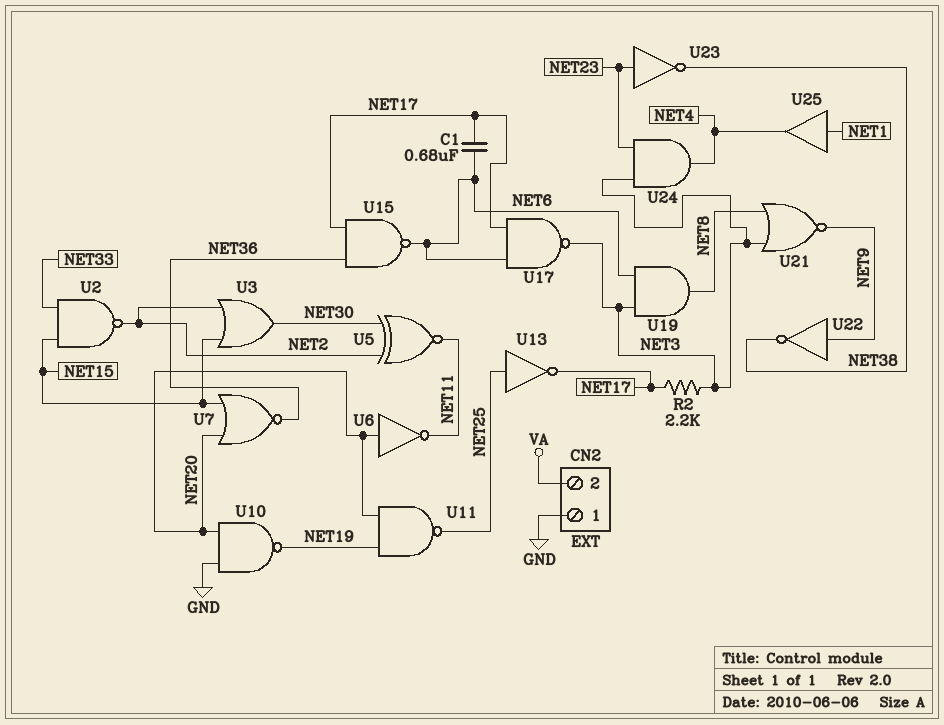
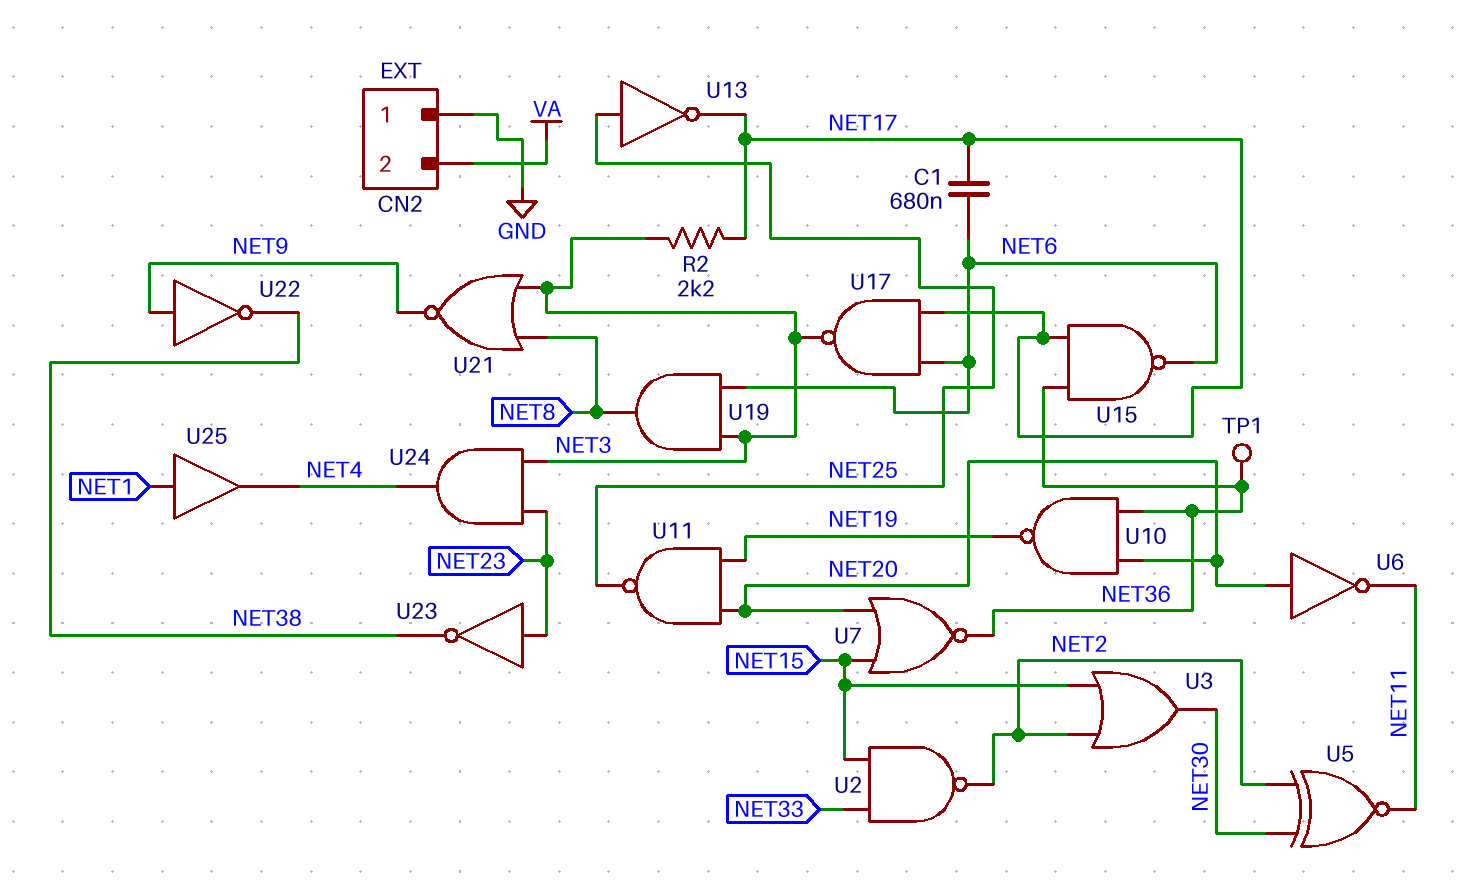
TP1: none -> test point (NET36)
U10: NAND (in GND, in NET20, out NET19) -> NAND (in NET20, in NET36, out NET19)

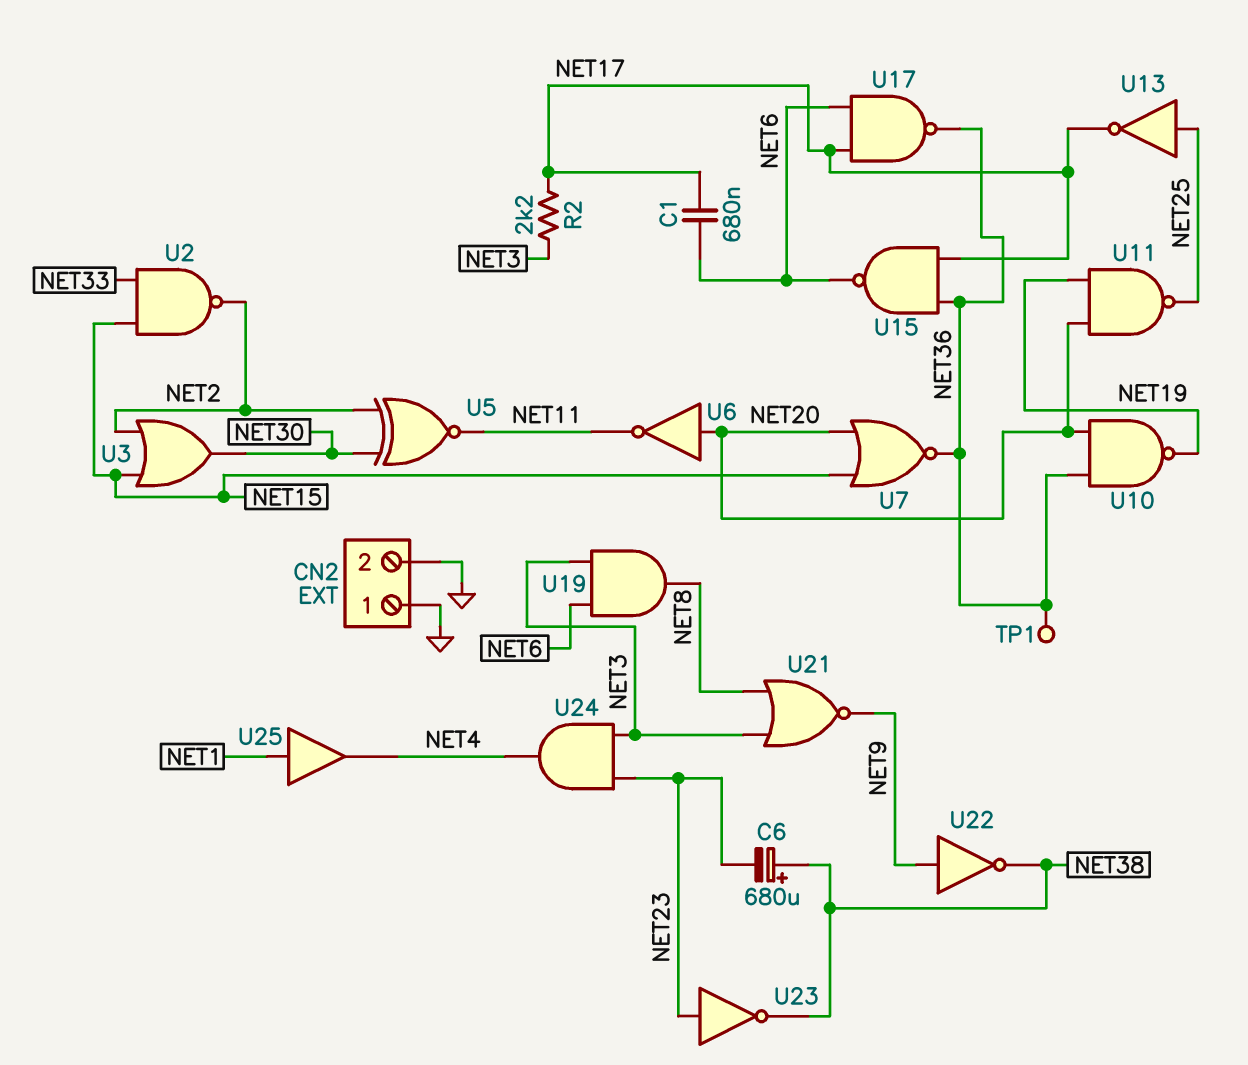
C6: none -> 680uF (plus NET38, minus NET23)
CN2 pin 2: VA -> GND
U17: NAND (in NET6, in NET17, out NET3) -> NAND (in NET6, in NET17, out NET36)

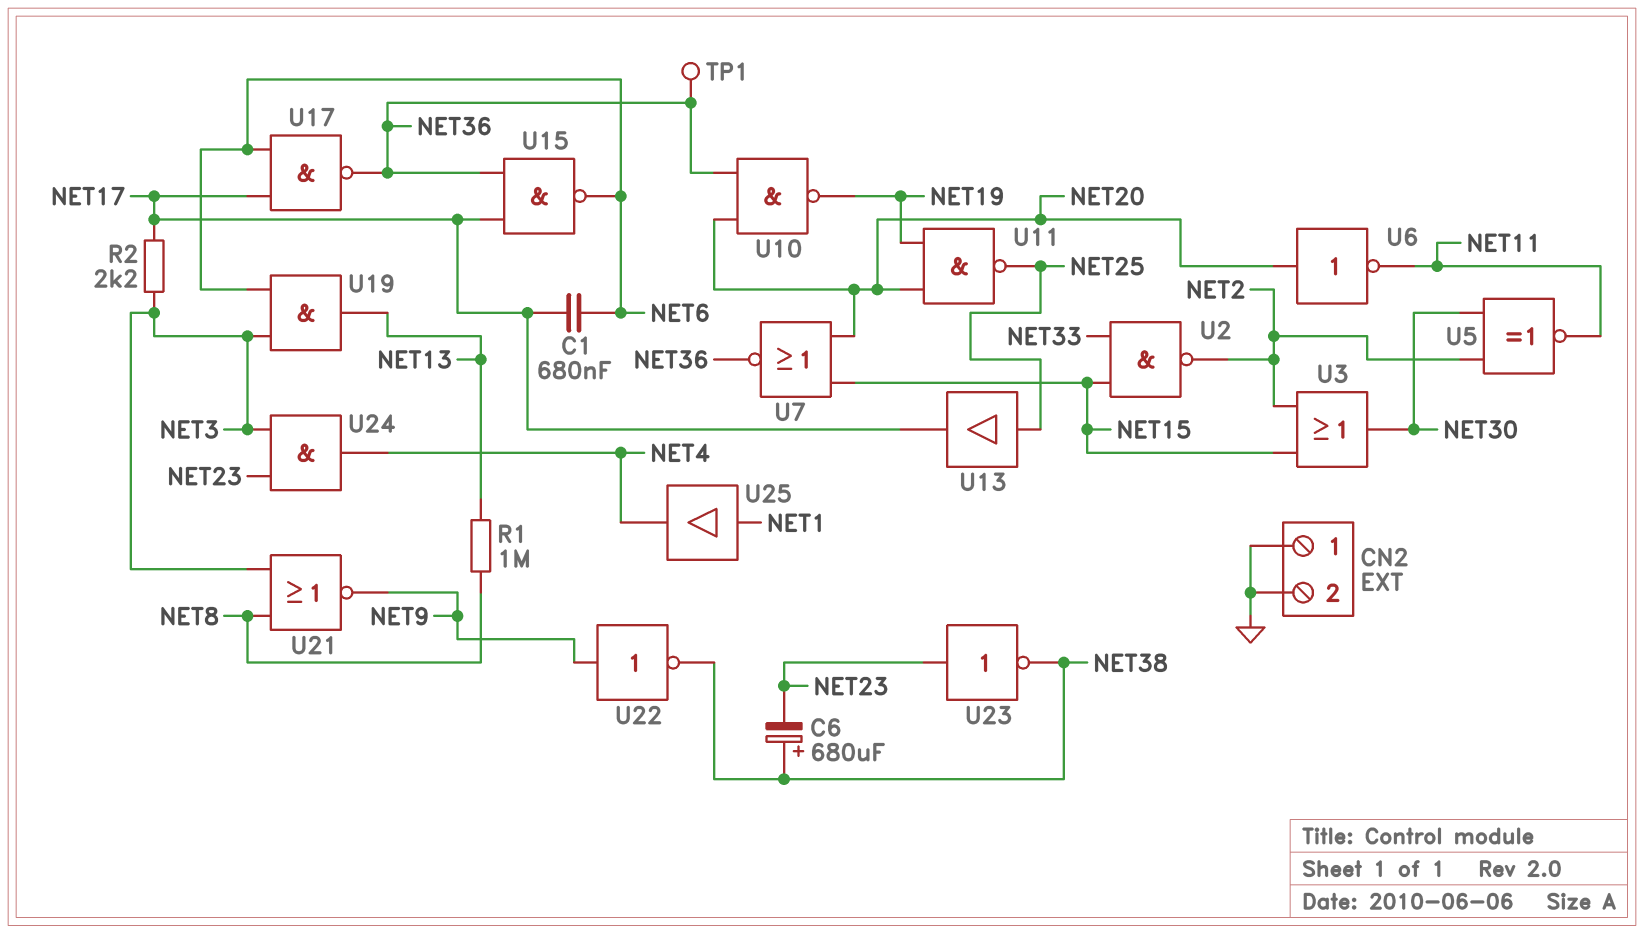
R1: none -> 1M (NET8, NET13)
U13: NOT (in NET25, out NET17) -> buffer (in NET25, out NET17)
U19: AND (in NET3, in NET6, out NET8) -> AND (in NET3, in NET6, out NET13)

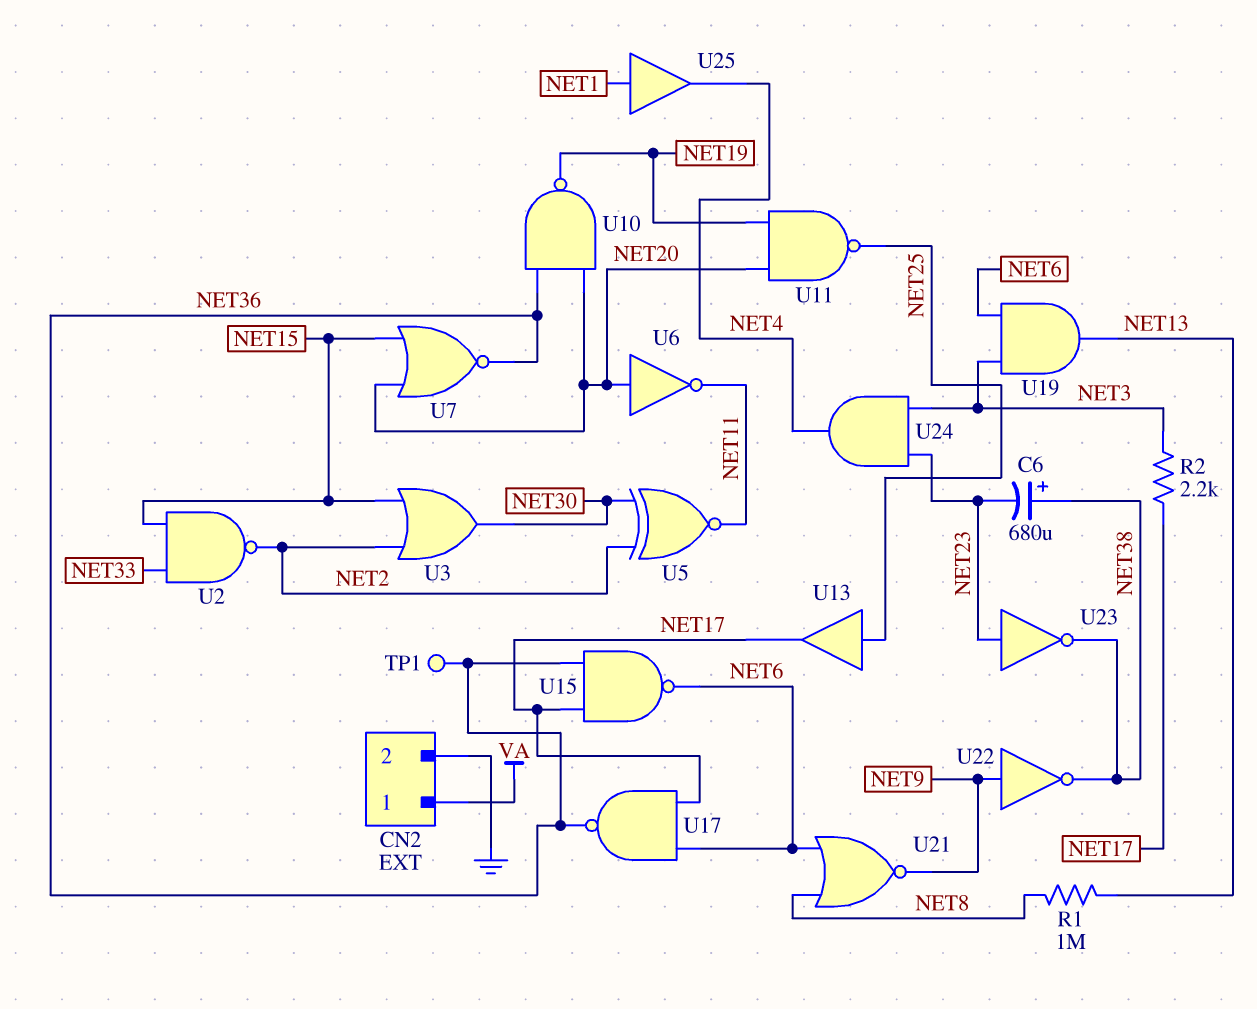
C1: 680nF (NET6, NET17) -> none
CN2 pin 1: GND -> VA
U21: NOR (in NET3, in NET8, out NET9) -> NOR (in NET6, in NET8, out NET9)

